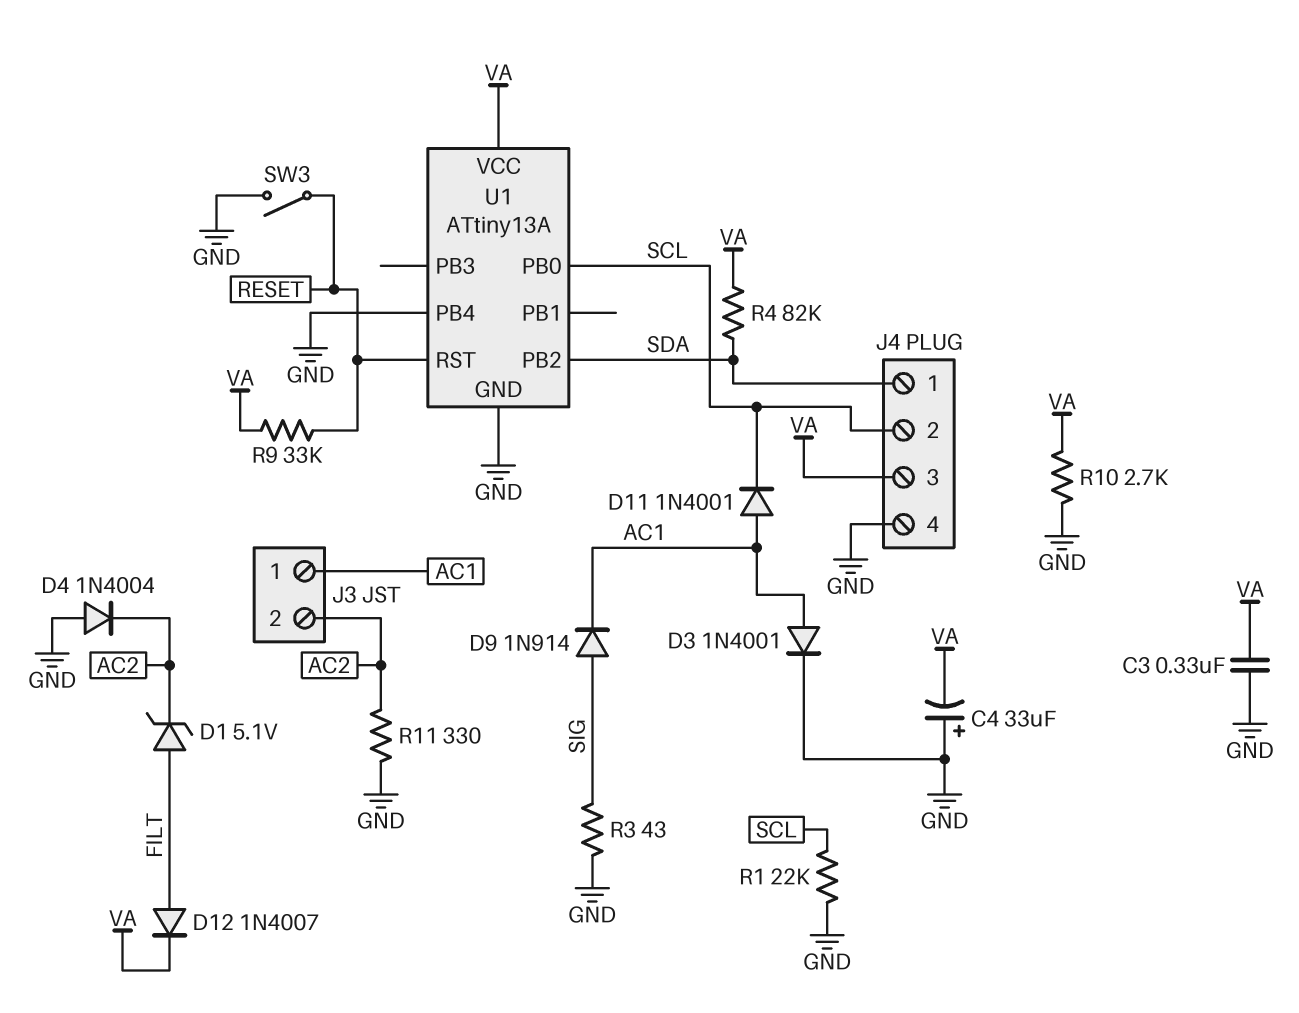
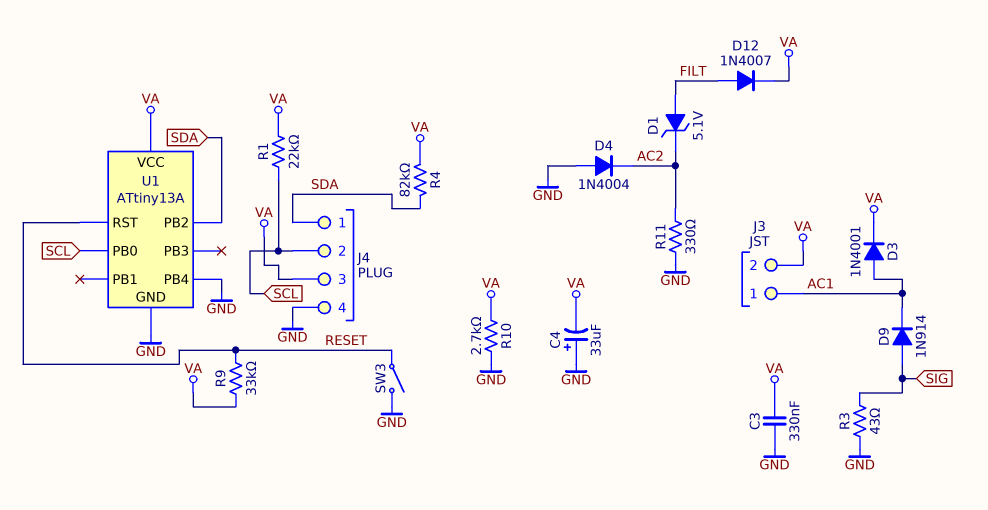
D3: diode 1N4001 (A AC1, K GND) -> diode 1N4001 (A AC1, K VA)
D11: diode 1N4001 (A AC1, K SCL) -> none
J3 pin 2: AC2 -> VA
R1: 22k (GND, SCL) -> 22k (SCL, VA)

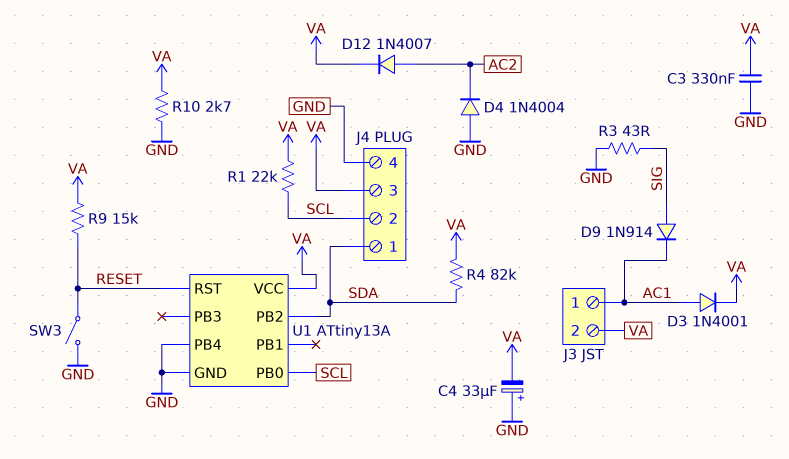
D1: zener 5.1V (A FILT, K AC2) -> none
D12: diode 1N4007 (A FILT, K VA) -> diode 1N4007 (A AC2, K VA)
R9: 33k (RESET, VA) -> 15k (RESET, VA)
R11: 330 (AC2, GND) -> none

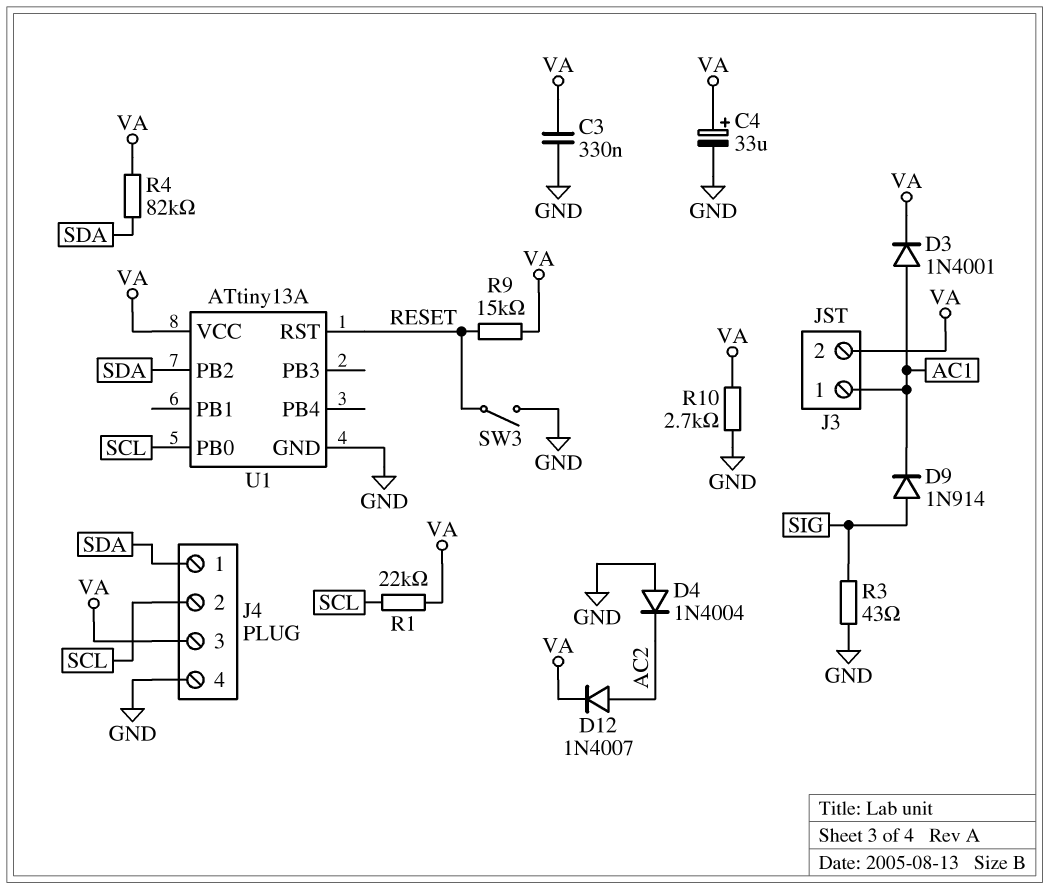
C4: 33uF (plus GND, minus VA) -> 33uF (plus VA, minus GND)
U1 pin PB4: GND -> none

